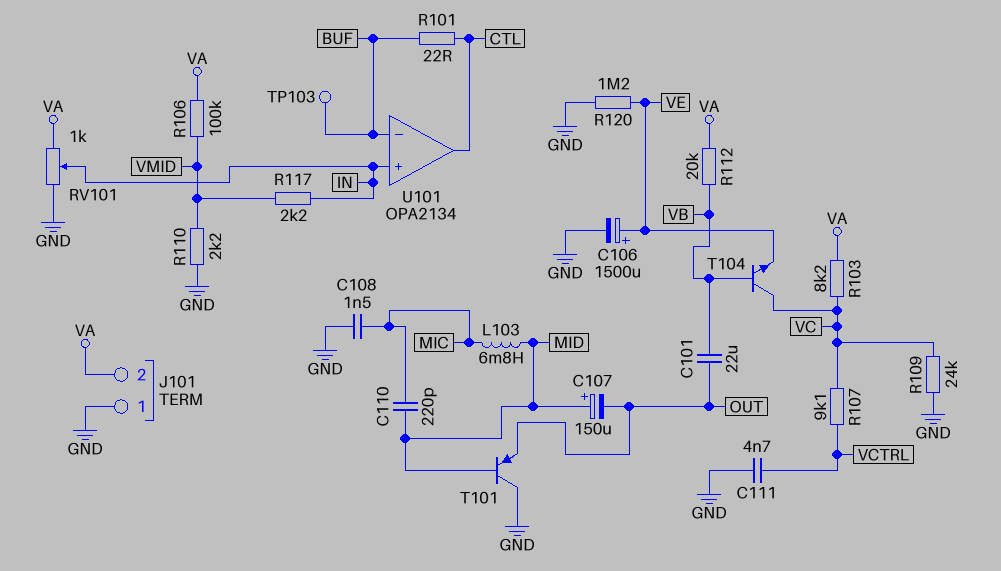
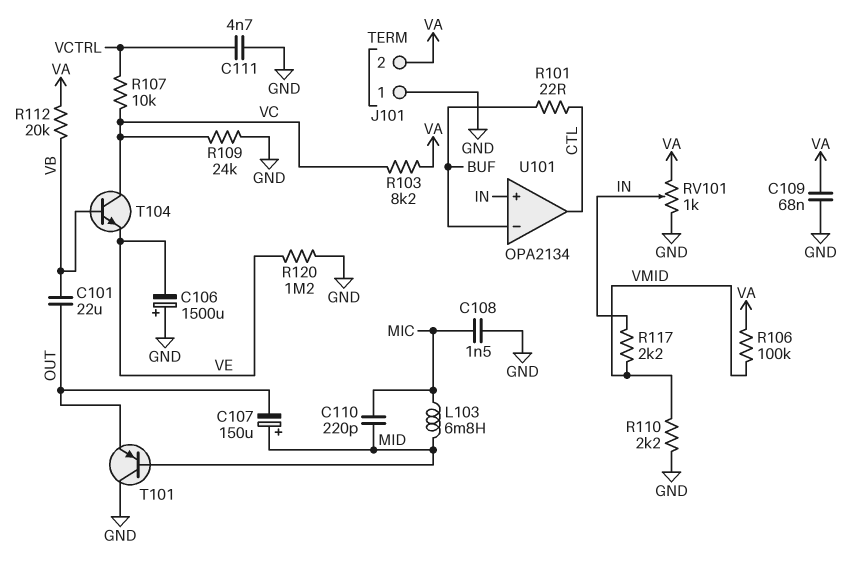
C106: 1500uF (plus VE, minus GND) -> 1500uF (plus GND, minus VE)
C109: none -> 68nF (GND, VA)
R107: 9.1k (VC, VCTRL) -> 10k (VC, VCTRL)
TP103: test point (BUF) -> none

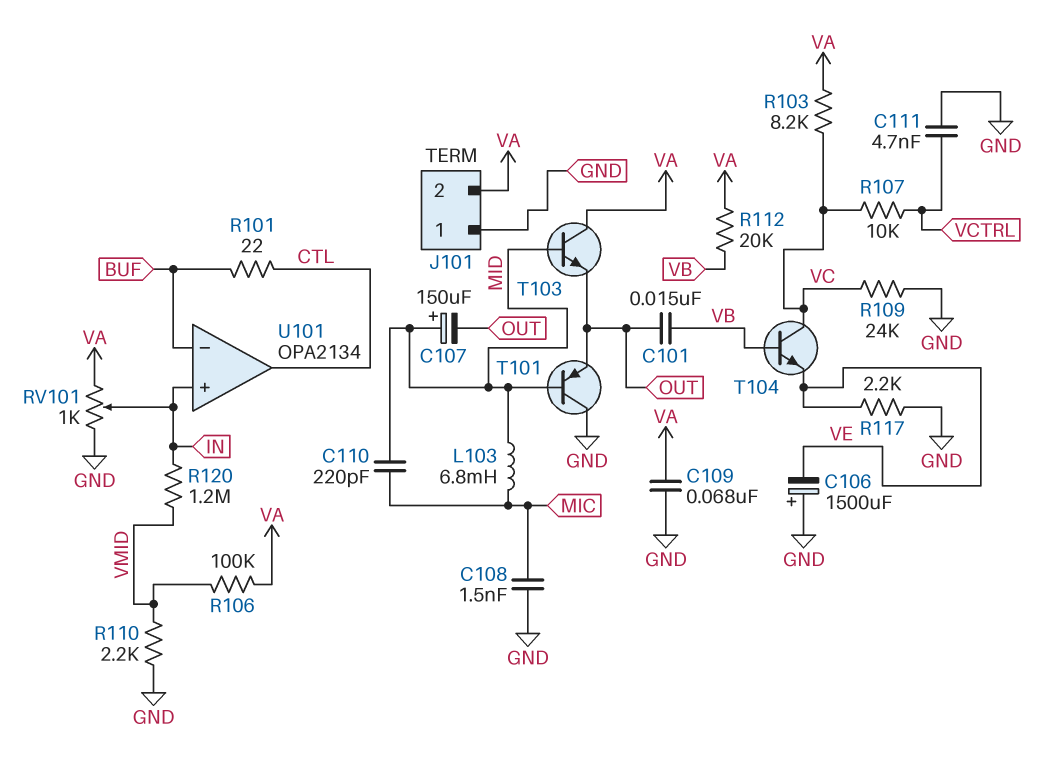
C101: 22uF (OUT, VB) -> 15nF (OUT, VB)
R117: 2.2k (IN, VMID) -> 2.2k (GND, VE)
R120: 1.2M (GND, VE) -> 1.2M (IN, VMID)
T103: none -> NPN (B MID, C VA, E OUT)

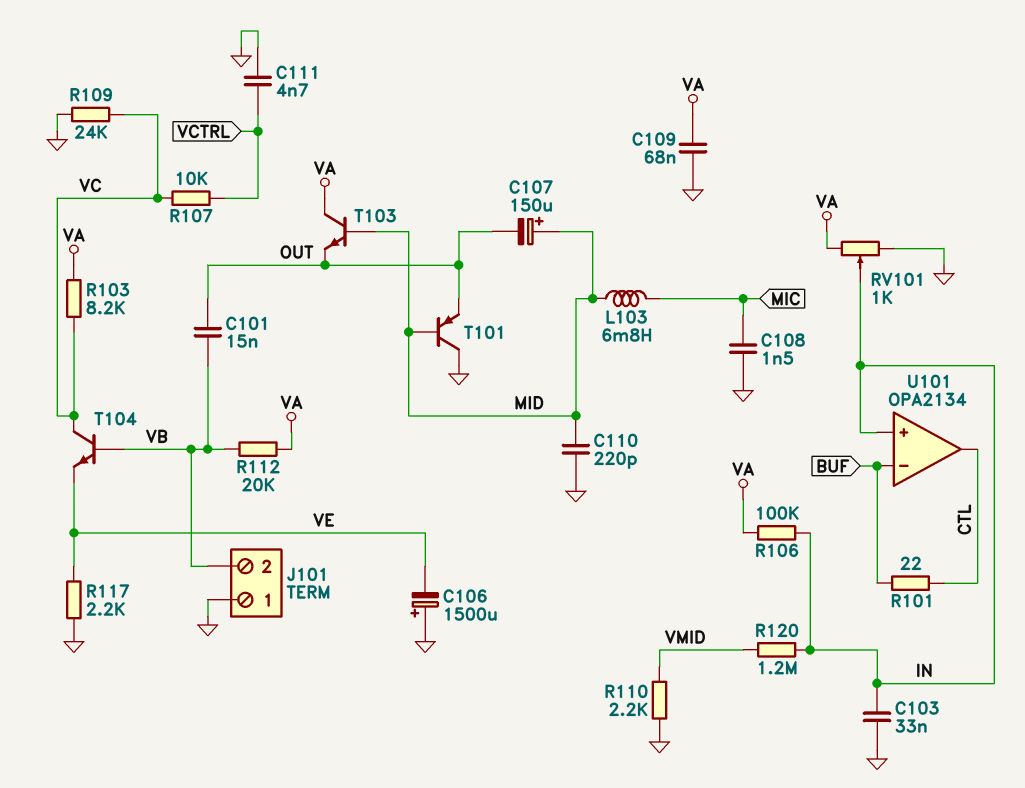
C103: none -> 33nF (GND, IN)
C110: 220pF (MIC, MID) -> 220pF (GND, MID)
J101 pin 2: VA -> VB
R106: 100k (VA, VMID) -> 100k (IN, VA)

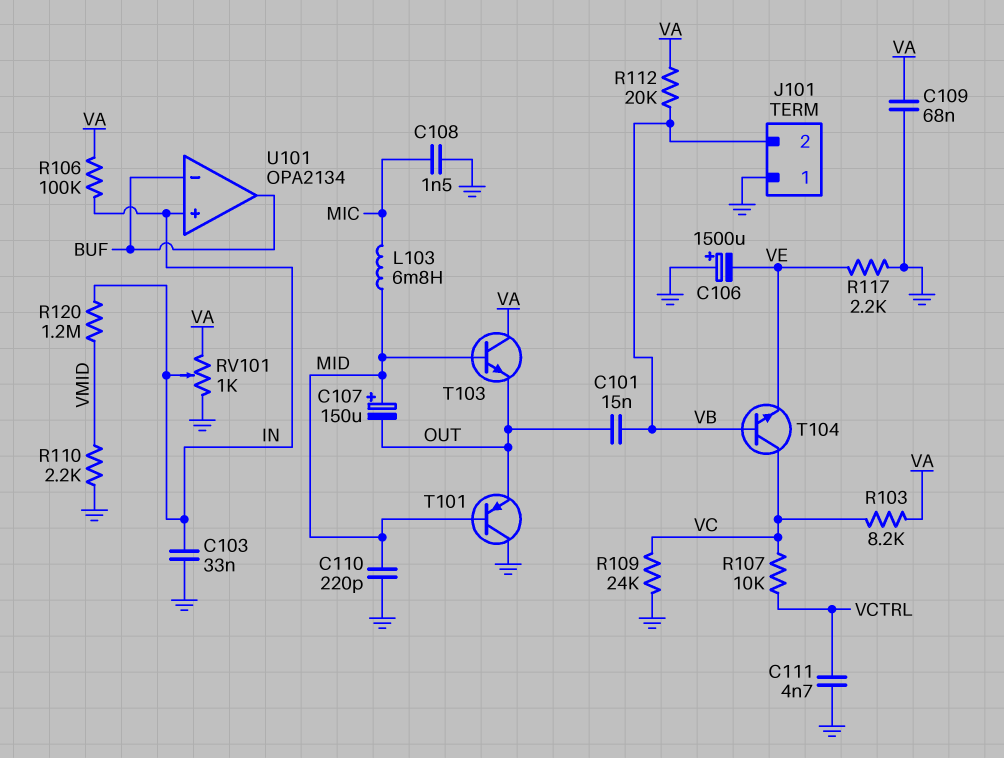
R101: 22 (BUF, CTL) -> none
U101 pin out: CTL -> BUF

